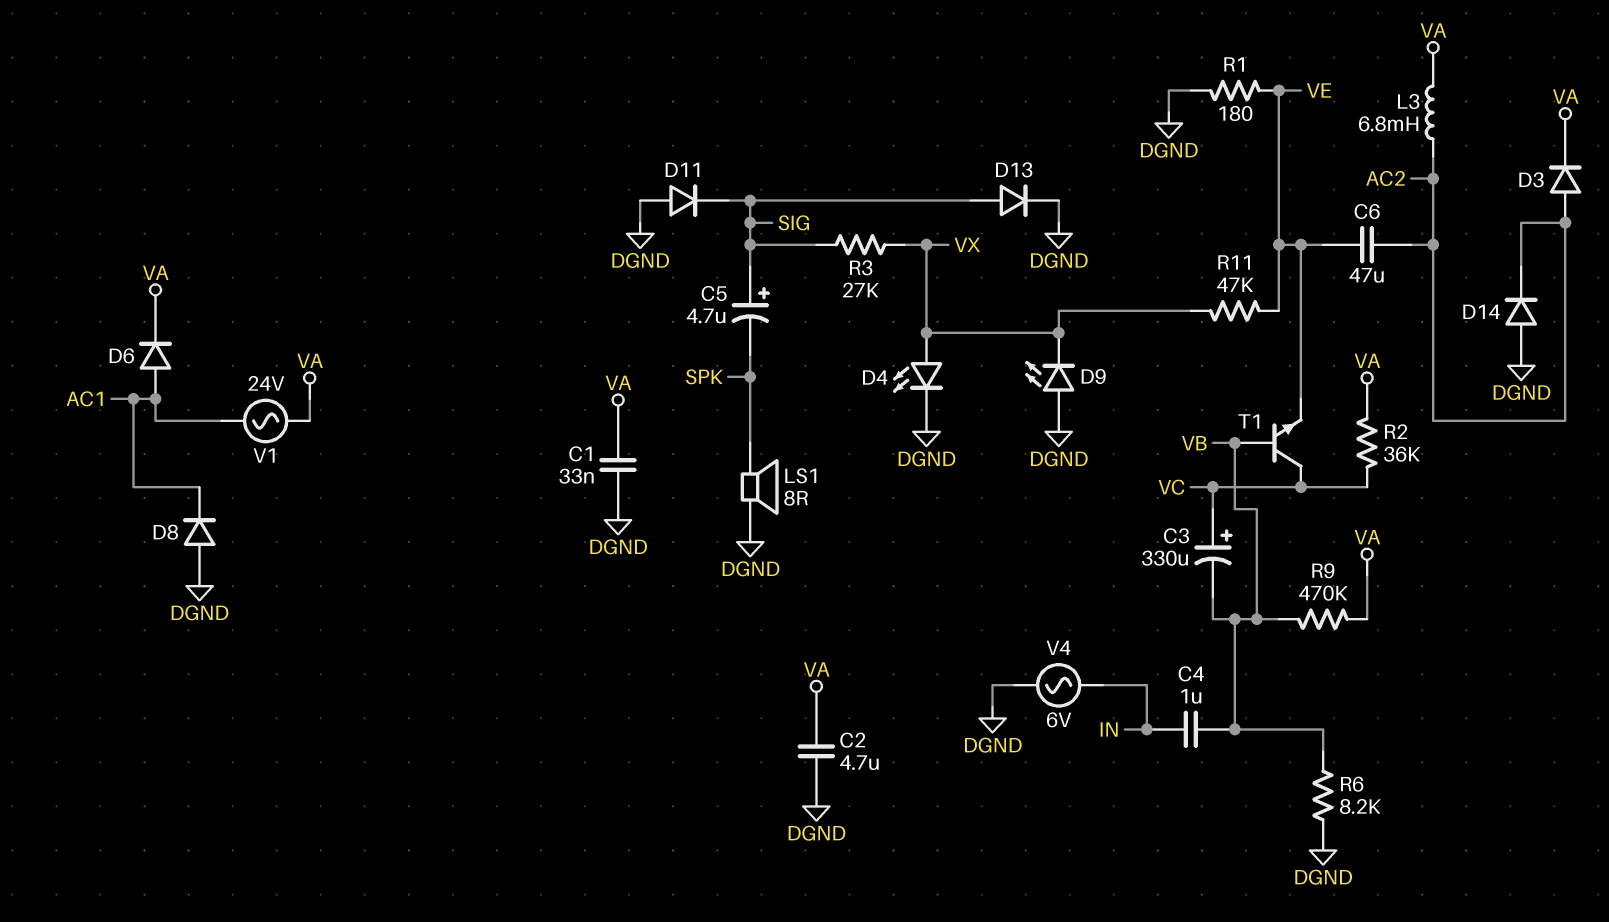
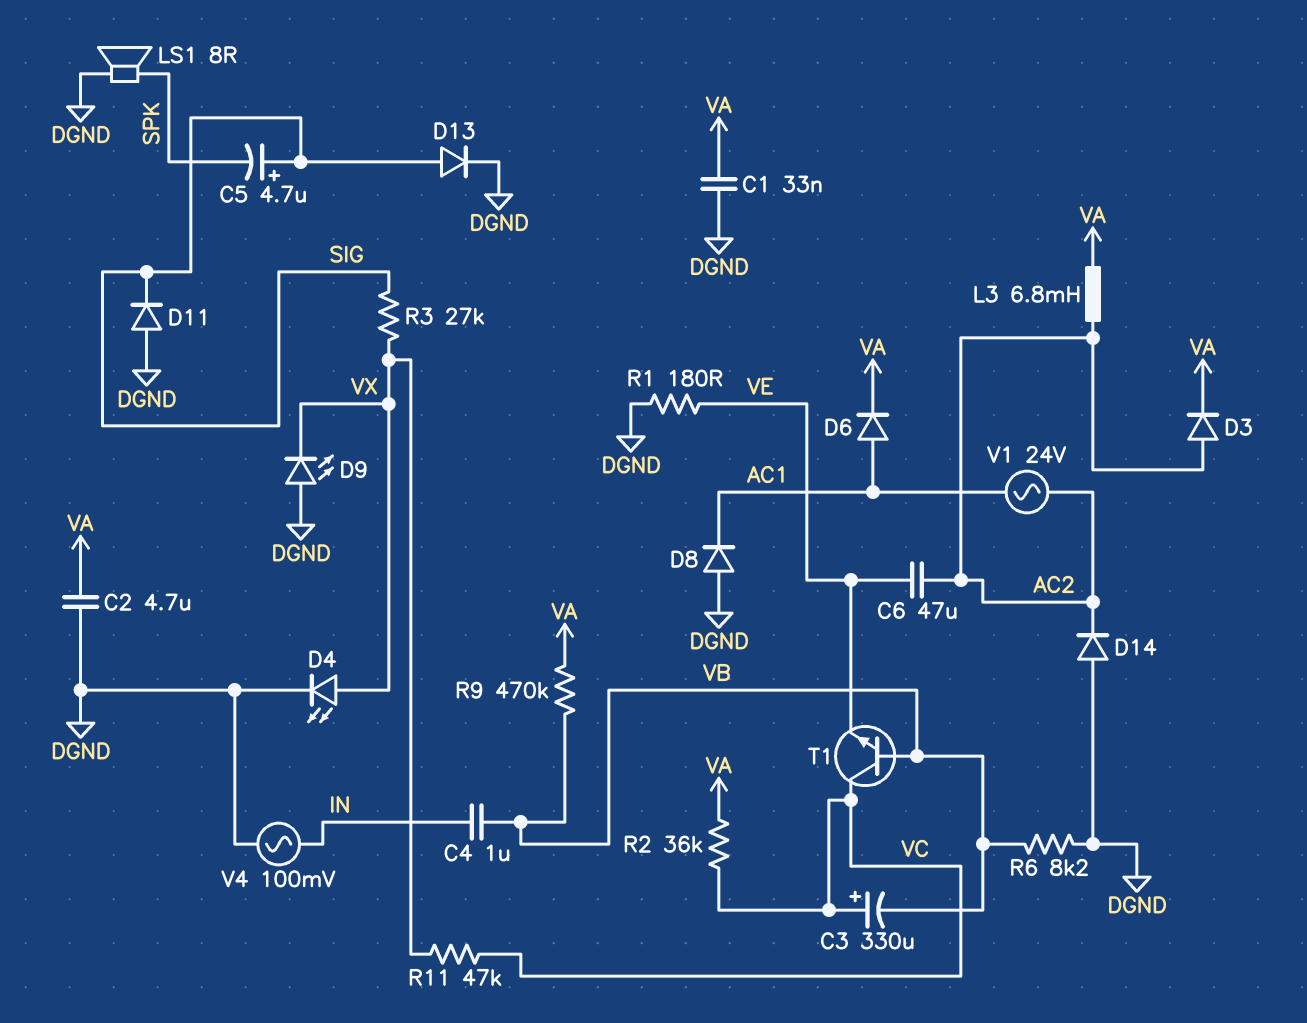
R11: 47k (VE, VX) -> 47k (VC, VX)
V1: AC 24V (AC1, VA) -> AC 24V (AC1, AC2)
V4: AC 6V (DGND, IN) -> AC 100mV (DGND, IN)

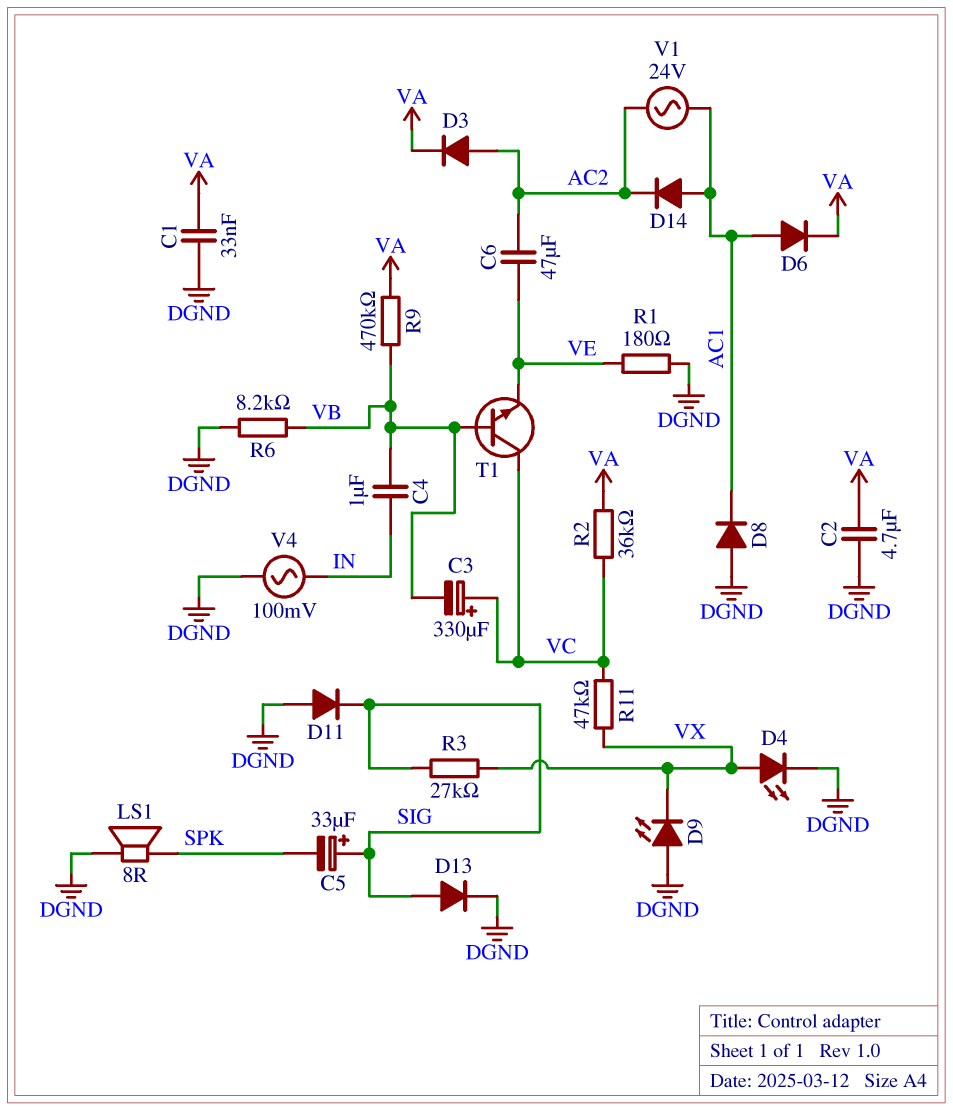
C5: 4.7uF (plus SIG, minus SPK) -> 33uF (plus SIG, minus SPK)
D14: diode (A DGND, K AC2) -> diode (A AC1, K AC2)
L3: 6.8mH (AC2, VA) -> none

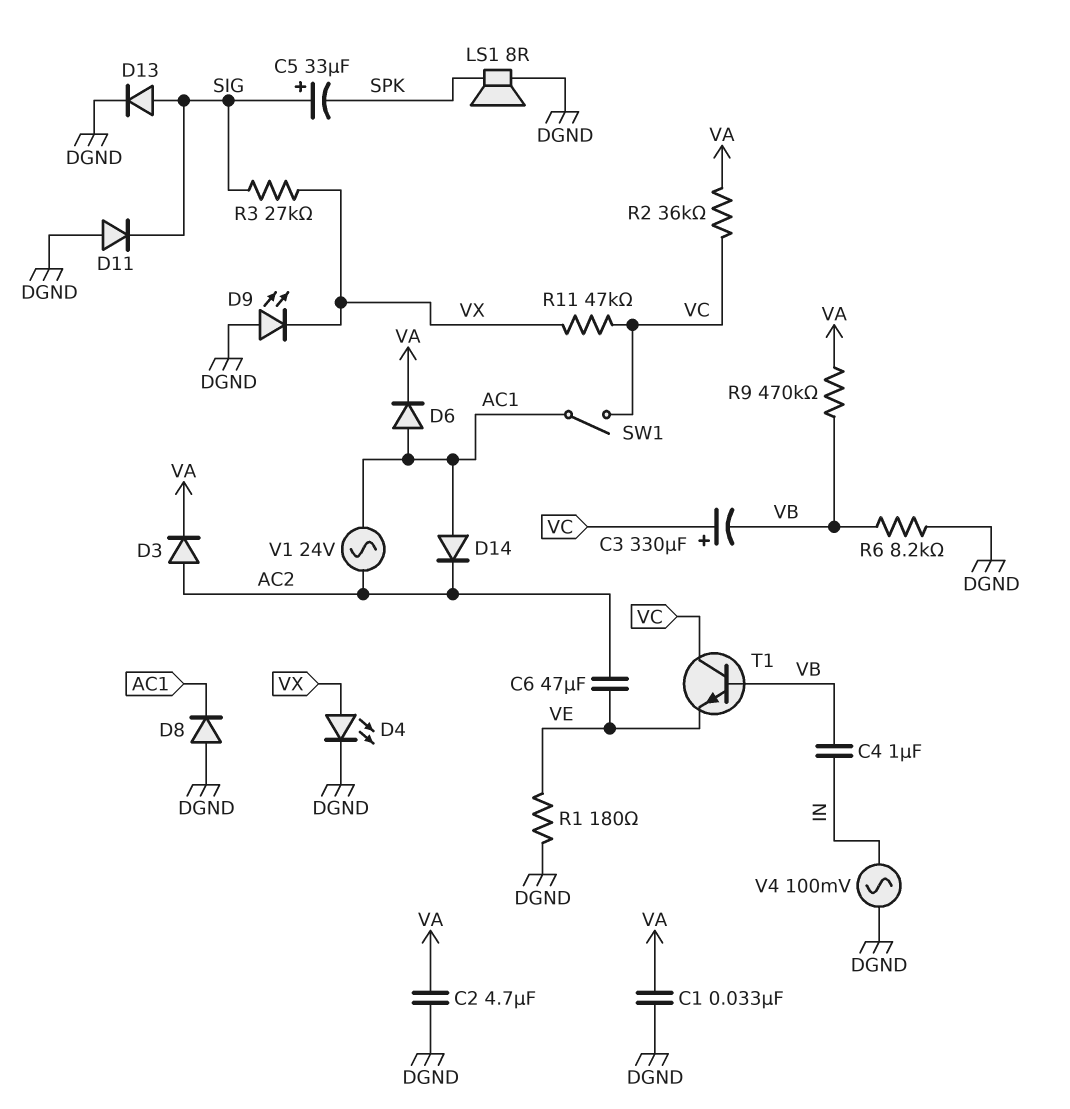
SW1: none -> switch (AC1, VC)

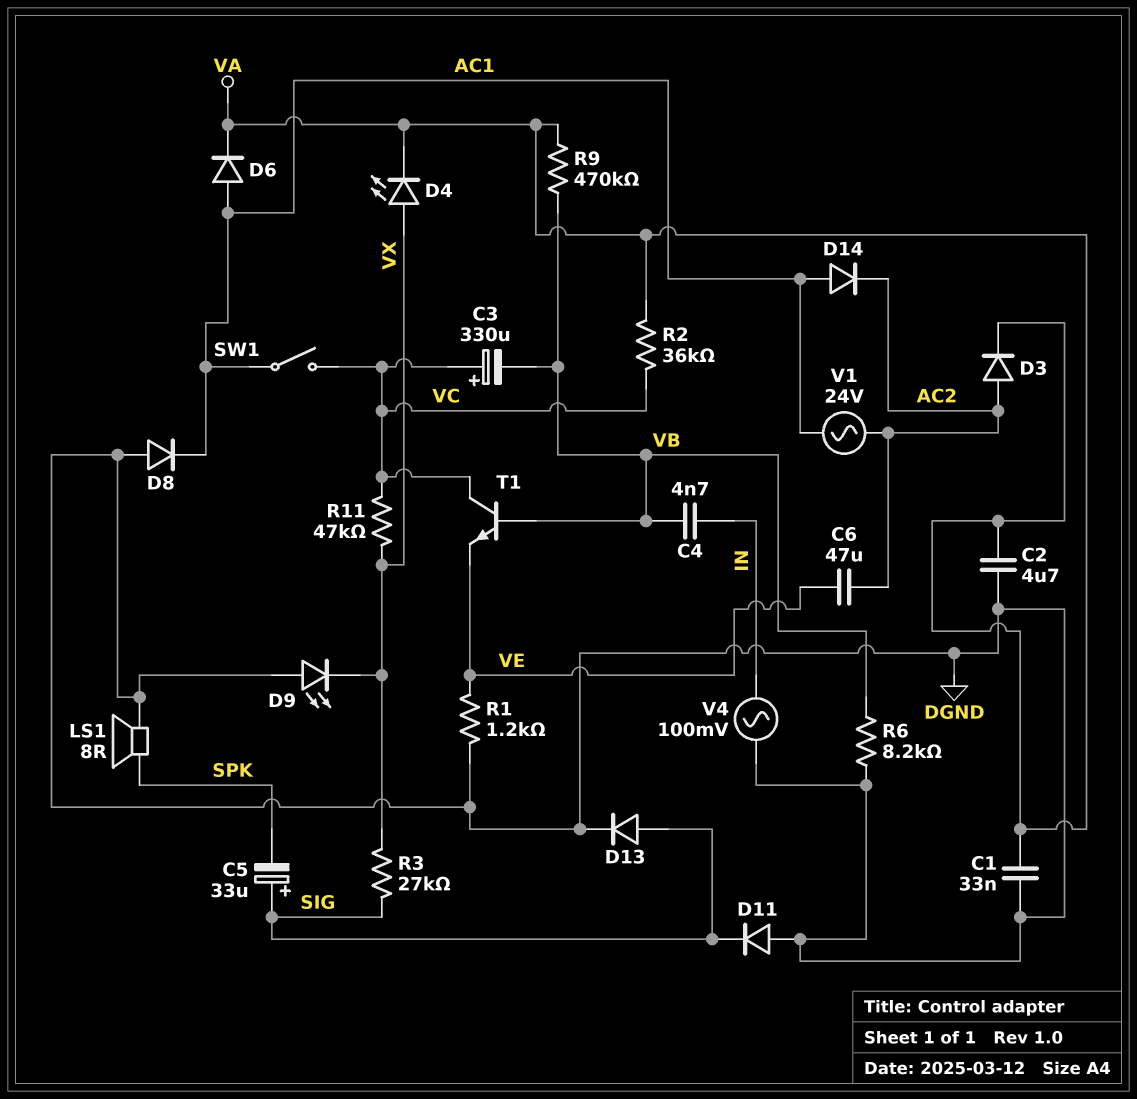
C4: 1uF (IN, VB) -> 4.7nF (IN, VB)
D4: LED (A VX, K DGND) -> LED (A VX, K VA)
R1: 180 (DGND, VE) -> 1.2k (DGND, VE)

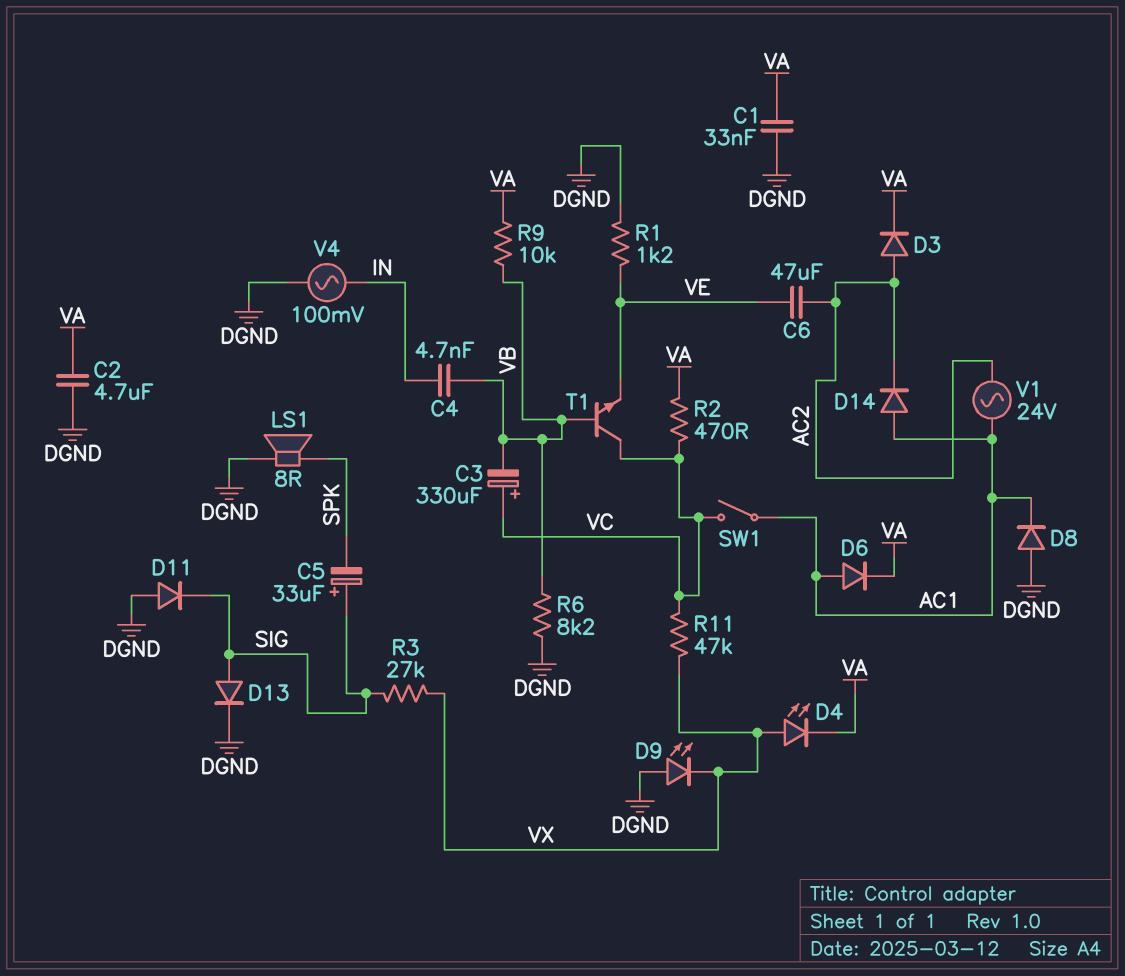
R2: 36k (VA, VC) -> 470 (VA, VC)
R9: 470k (VA, VB) -> 10k (VA, VB)

